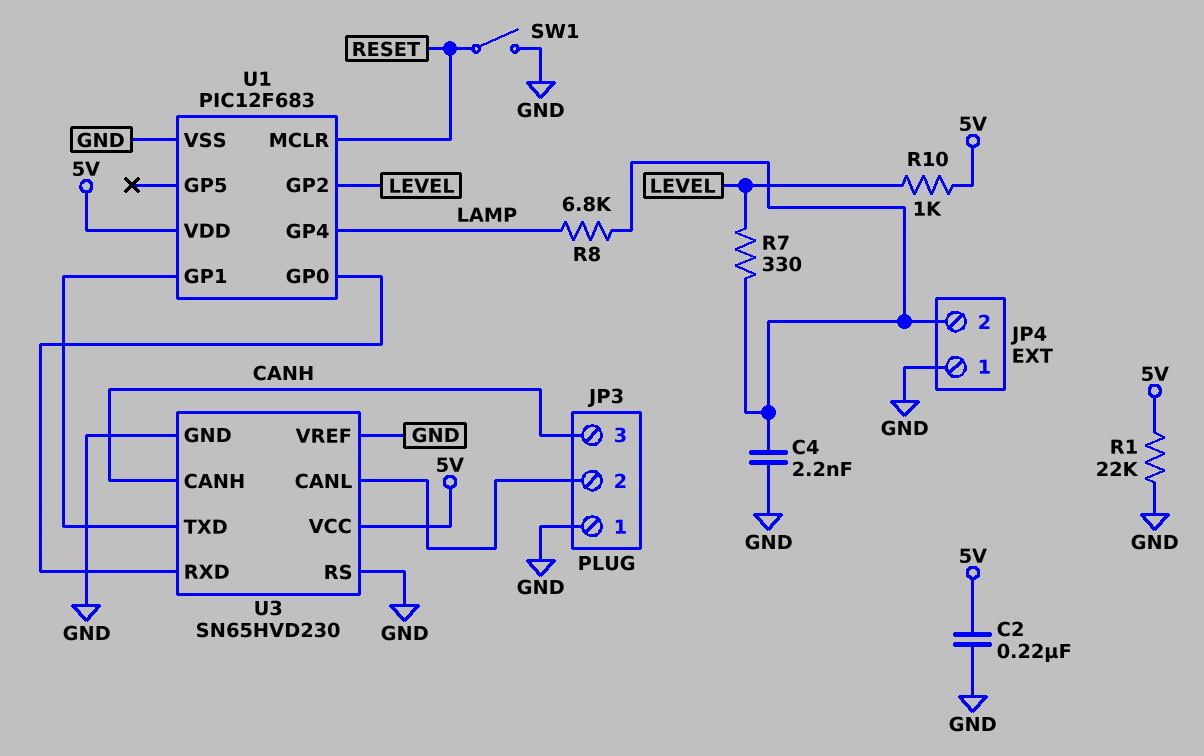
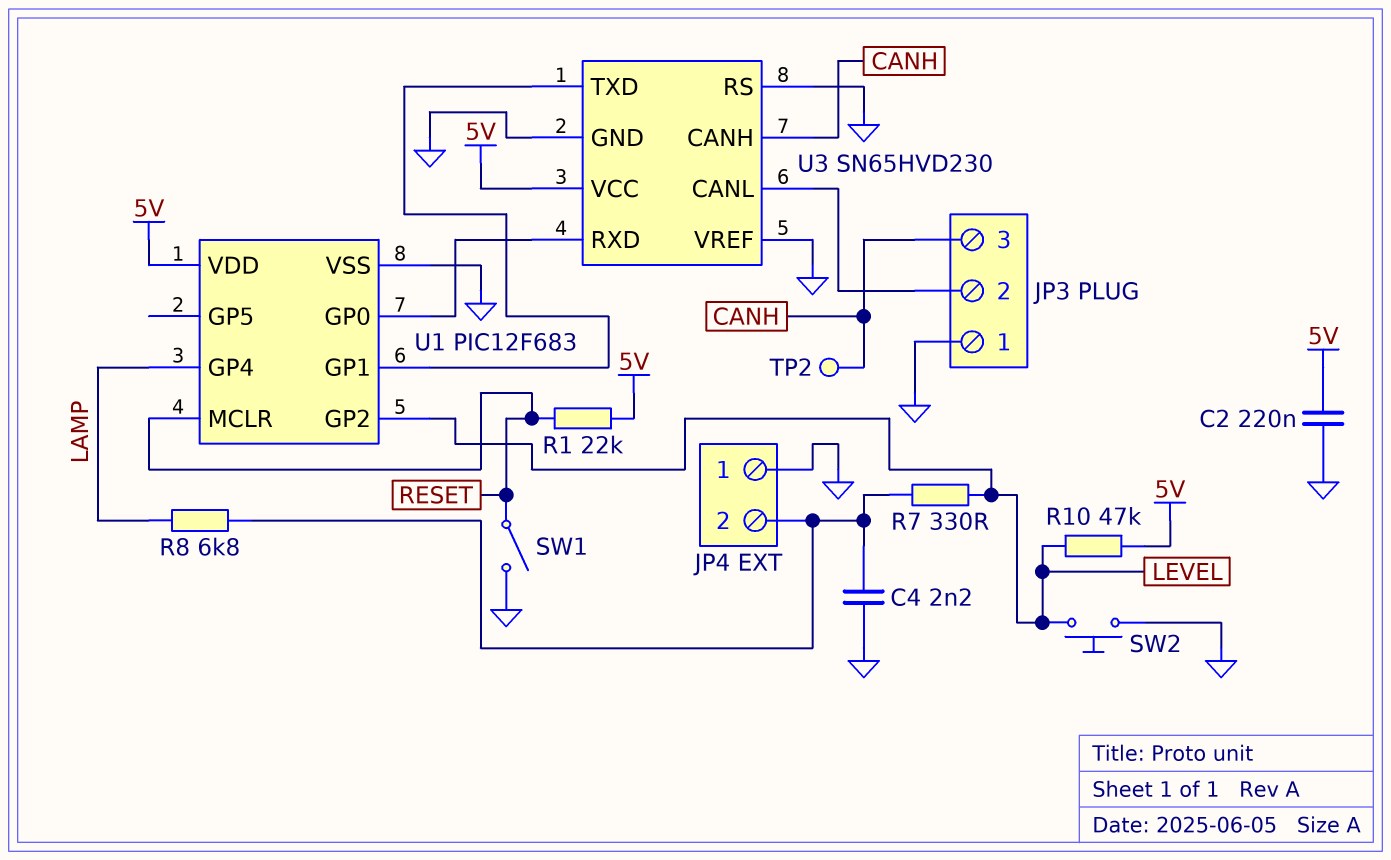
R1: 22k (5V, GND) -> 22k (5V, RESET)
R10: 1k (5V, LEVEL) -> 47k (5V, LEVEL)
SW2: none -> button (GND, LEVEL)
TP2: none -> test point (CANH)

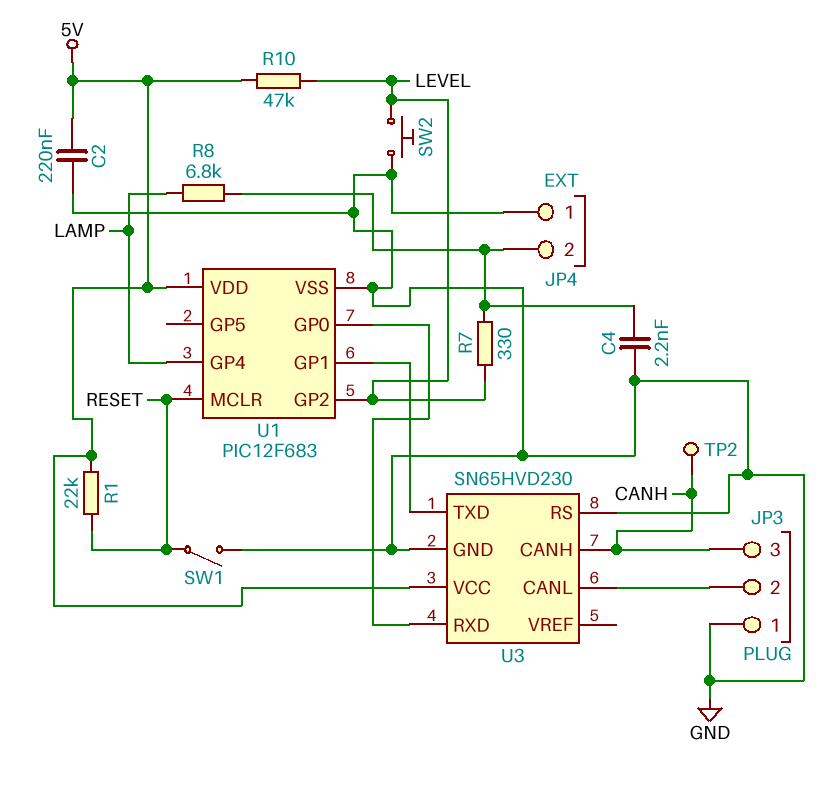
U3 pin VREF: GND -> none

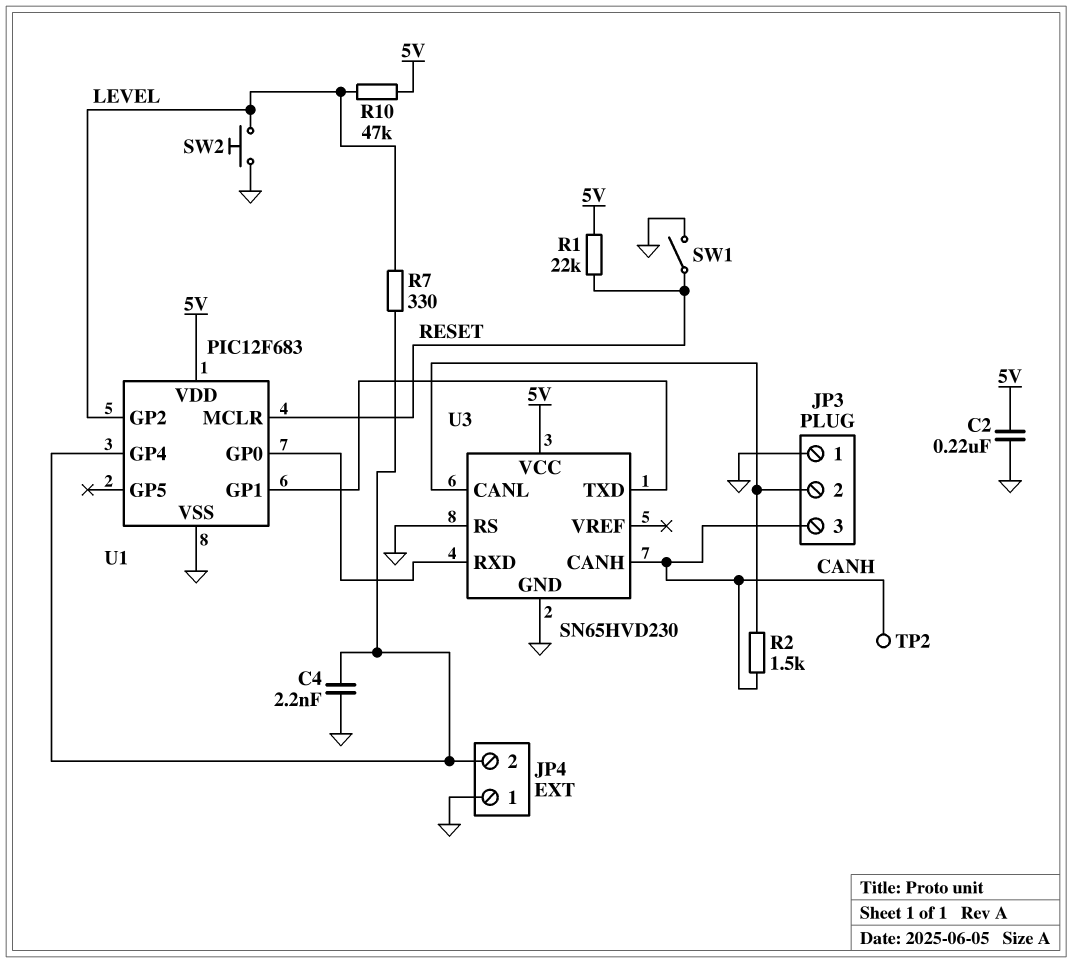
R2: none -> 1.5k (CANH, JP3/2)
R8: 6.8k (JP4/2, LAMP) -> none
U1 pin GP4: LAMP -> JP4/2

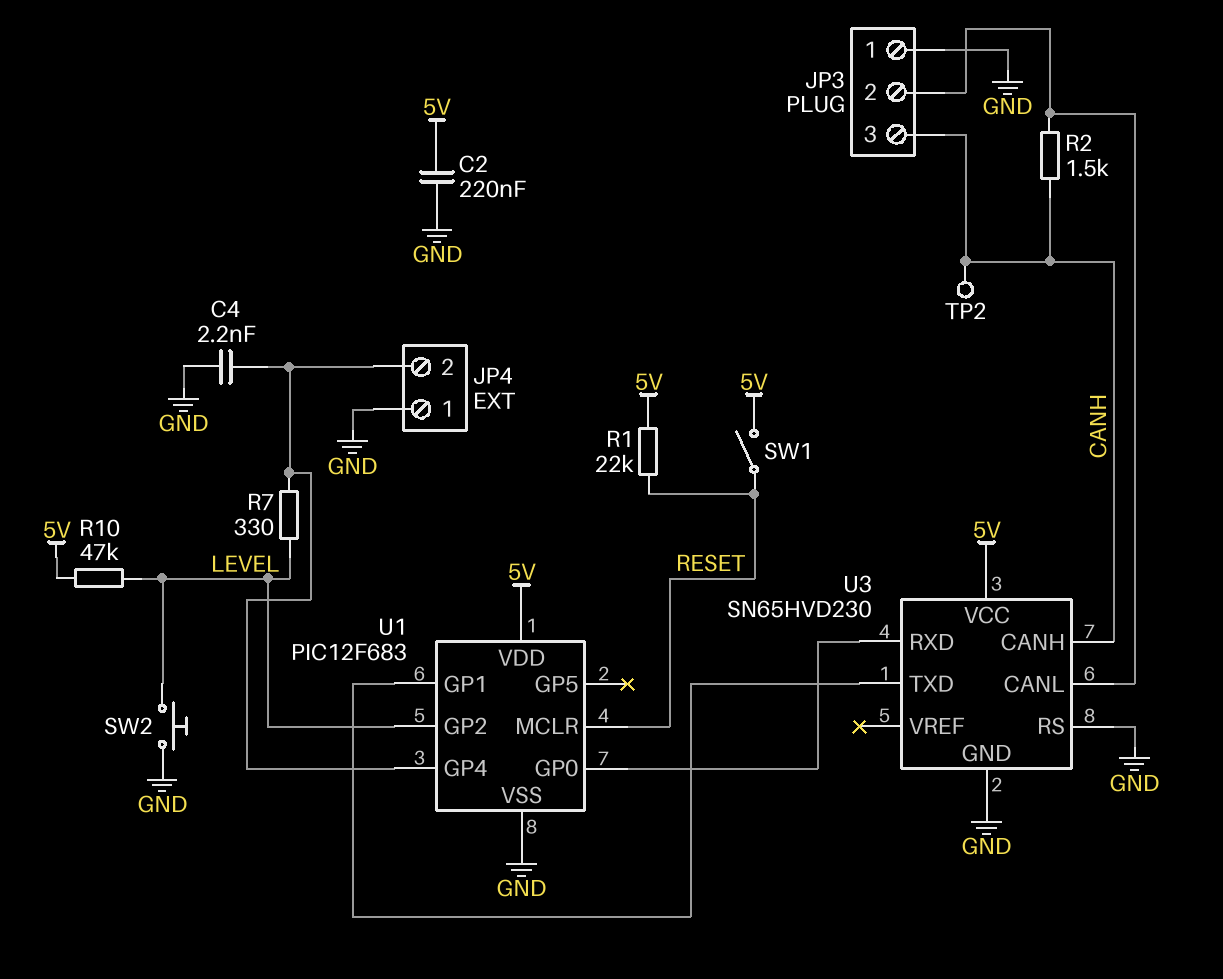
SW1: switch (GND, RESET) -> switch (5V, RESET)

